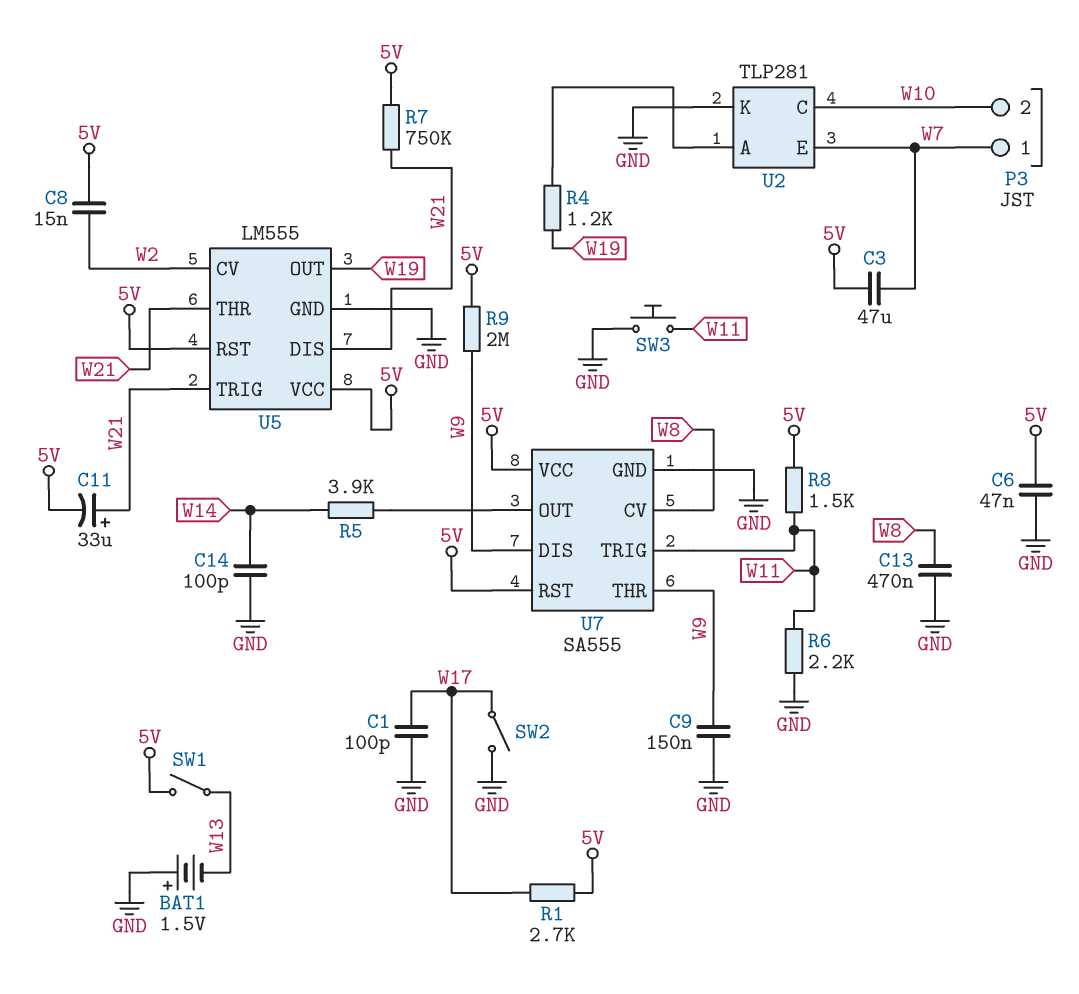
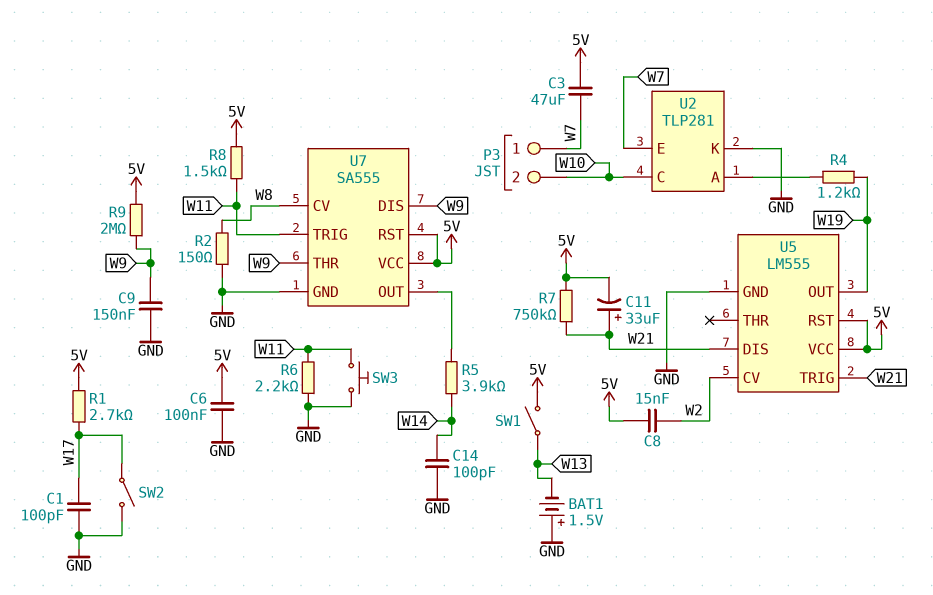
C6: 47nF (5V, GND) -> 100nF (5V, GND)
C13: 470nF (GND, W8) -> none
R2: none -> 150 (GND, W8)
U5 pin THR: W21 -> none

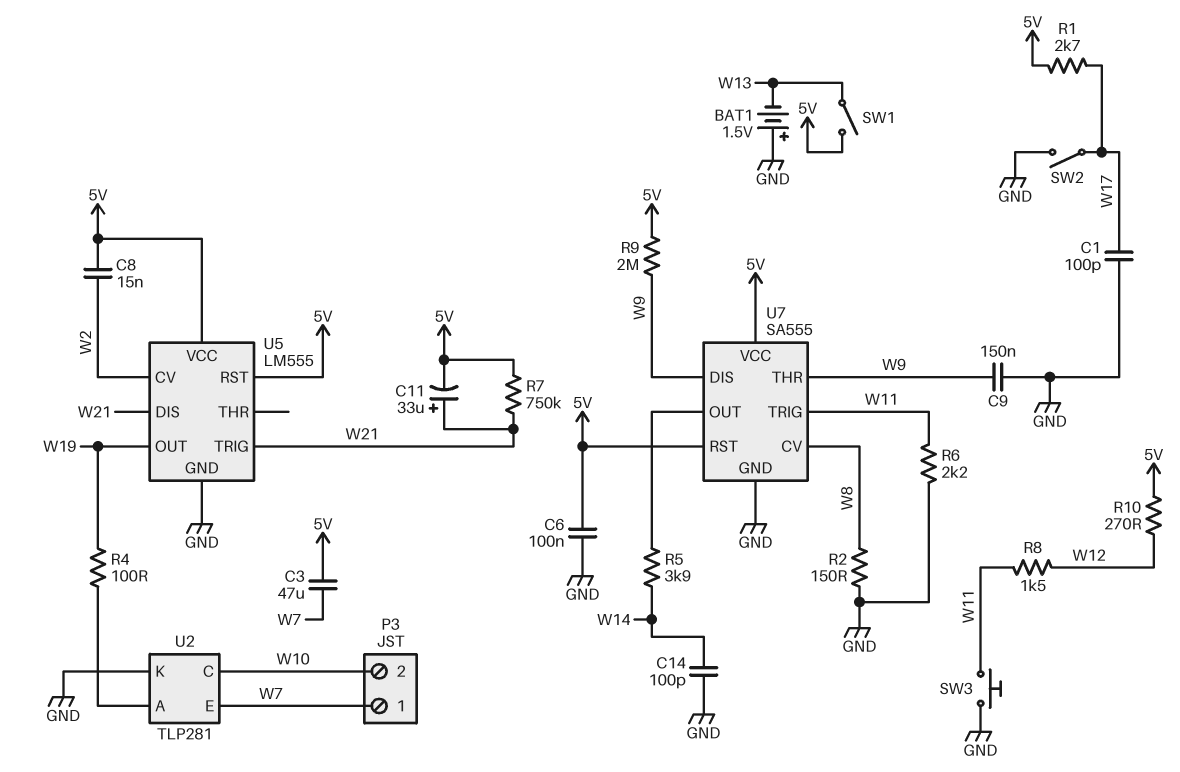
R4: 1.2k (U2/A, W19) -> 100 (U2/A, W19)
R8: 1.5k (5V, W11) -> 1.5k (W11, W12)
R10: none -> 270 (5V, W12)

